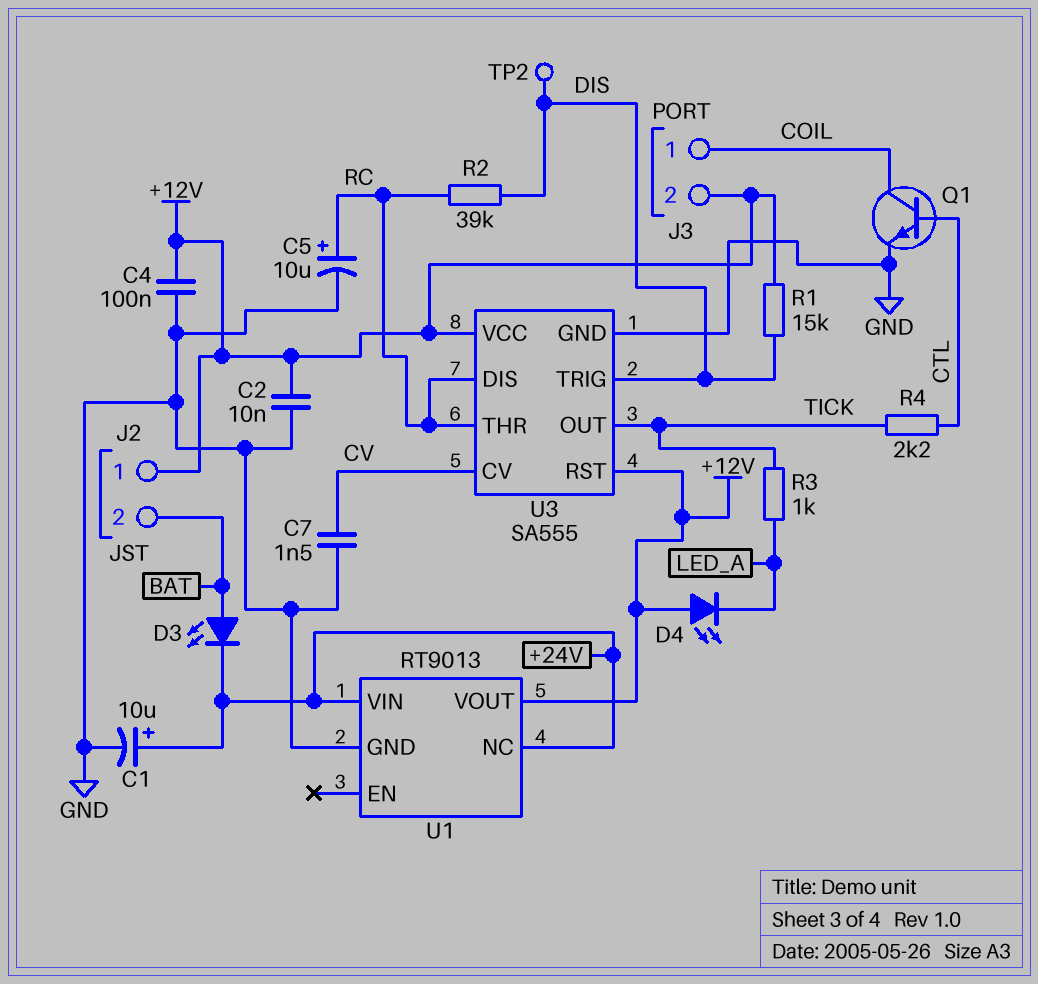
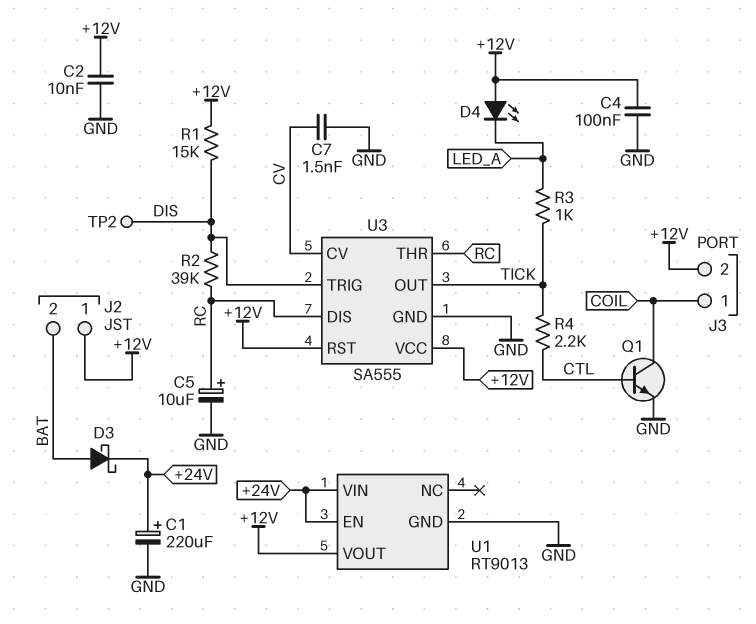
C1: 10uF (plus +24V, minus GND) -> 220uF (plus +24V, minus GND)
D3: LED (A BAT, K +24V) -> schottky (A BAT, K +24V)
U1 pin EN: none -> +24V
U1 pin NC: +24V -> none

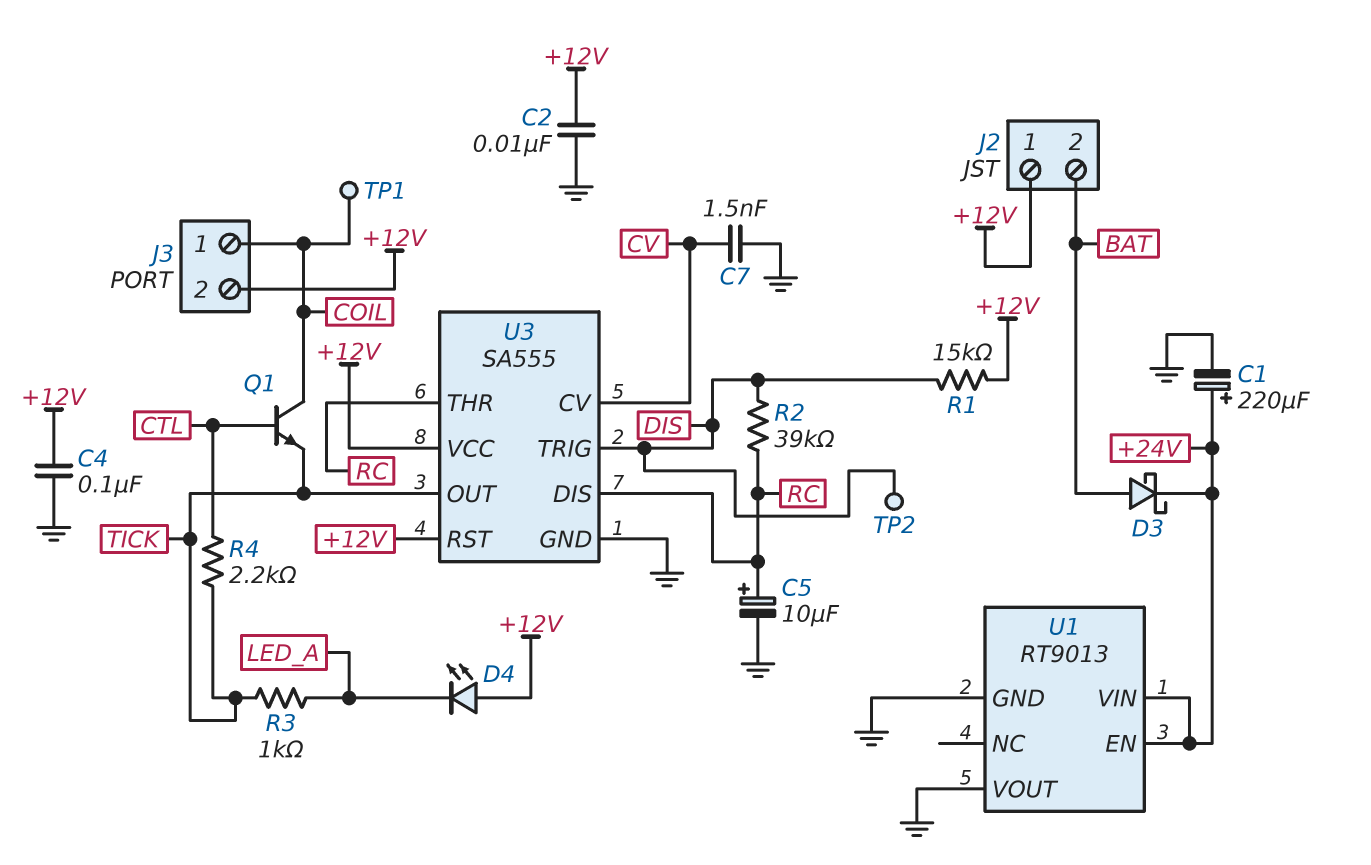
Q1: NPN (B CTL, C COIL, E GND) -> NPN (B CTL, C COIL, E TICK)
TP1: none -> test point (COIL)
U1 pin VOUT: +12V -> GND

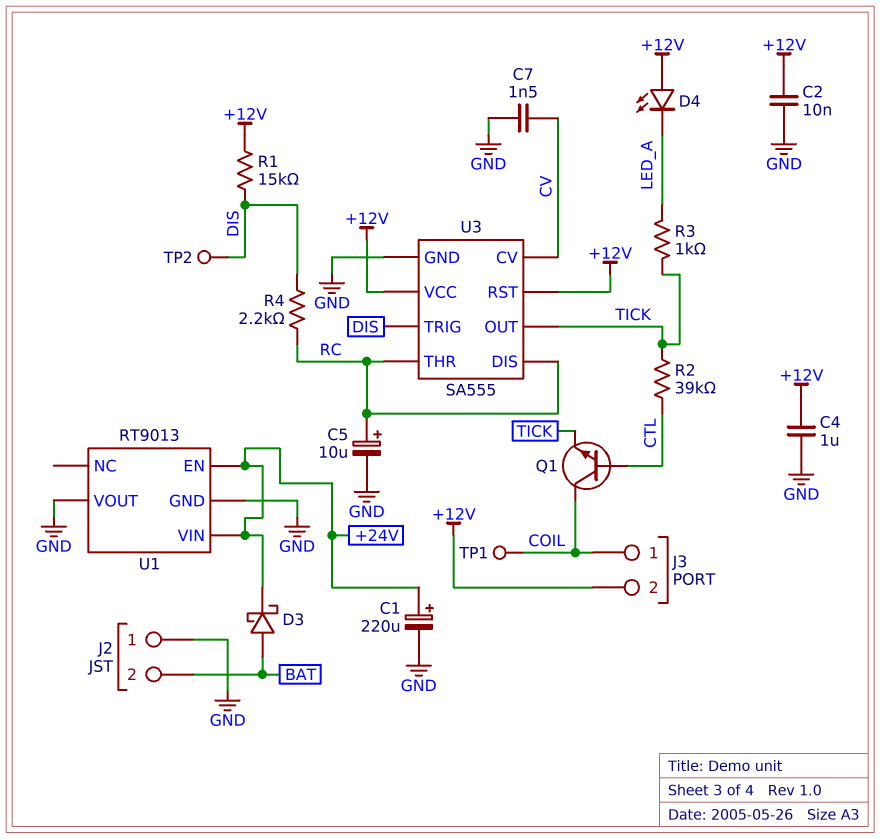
C4: 100nF (+12V, GND) -> 1uF (+12V, GND)
J2 pin 1: +12V -> GND
R2: 39k (DIS, RC) -> 39k (CTL, TICK)
R4: 2.2k (CTL, TICK) -> 2.2k (DIS, RC)

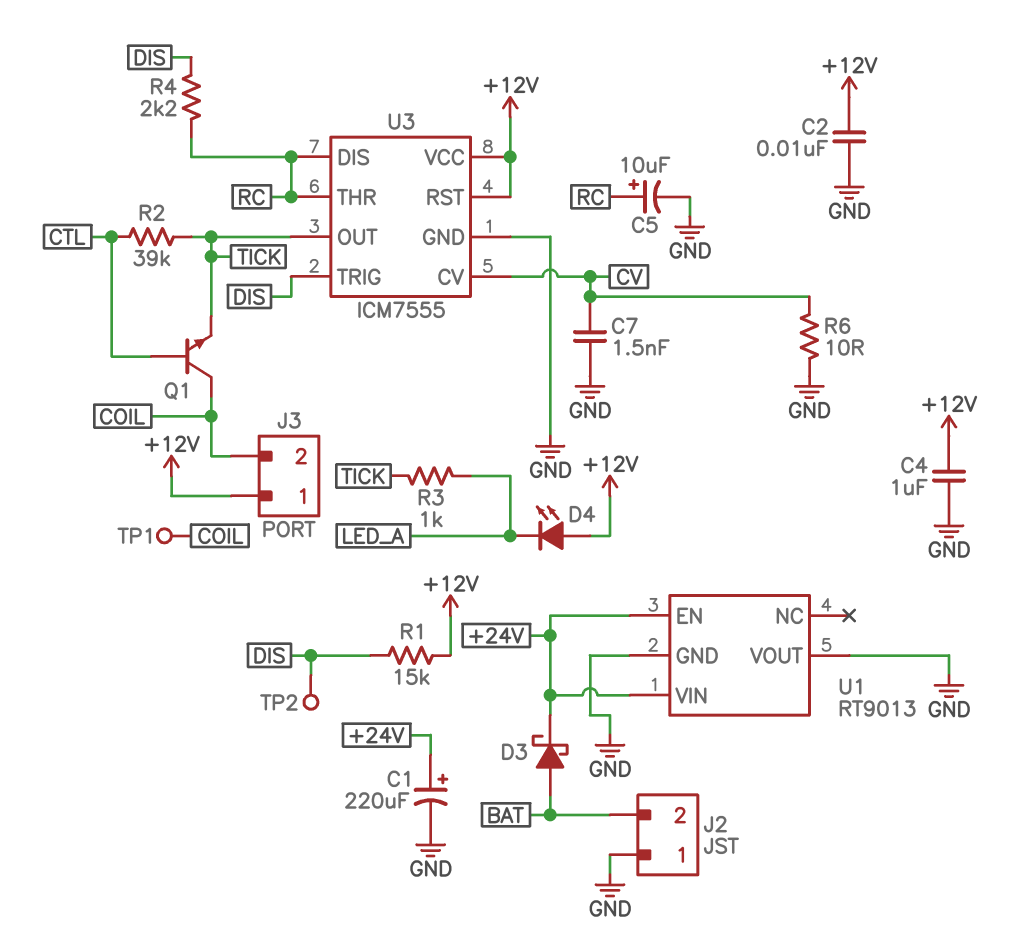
J3 pin 1: COIL -> +12V
J3 pin 2: +12V -> COIL
R6: none -> 10 (CV, GND)
U3: SA555 -> ICM7555

